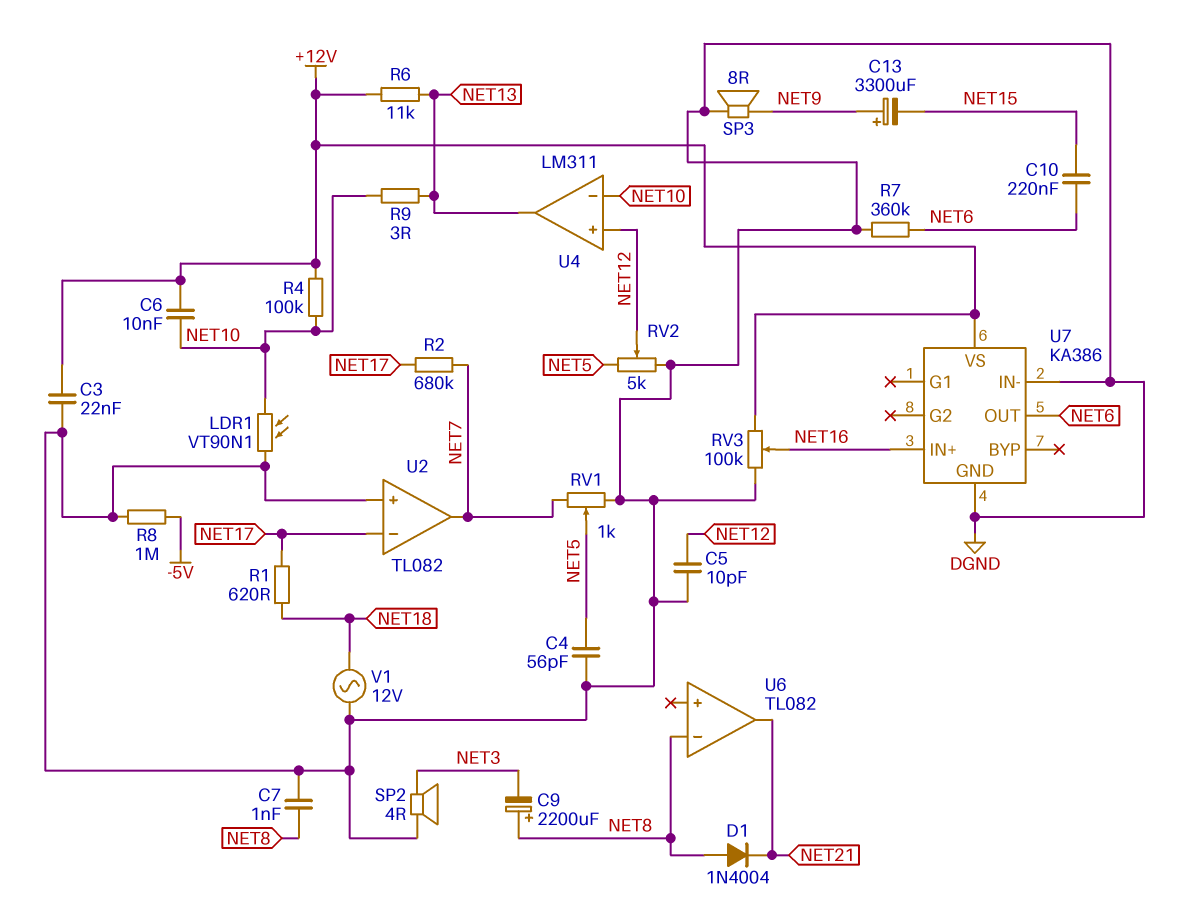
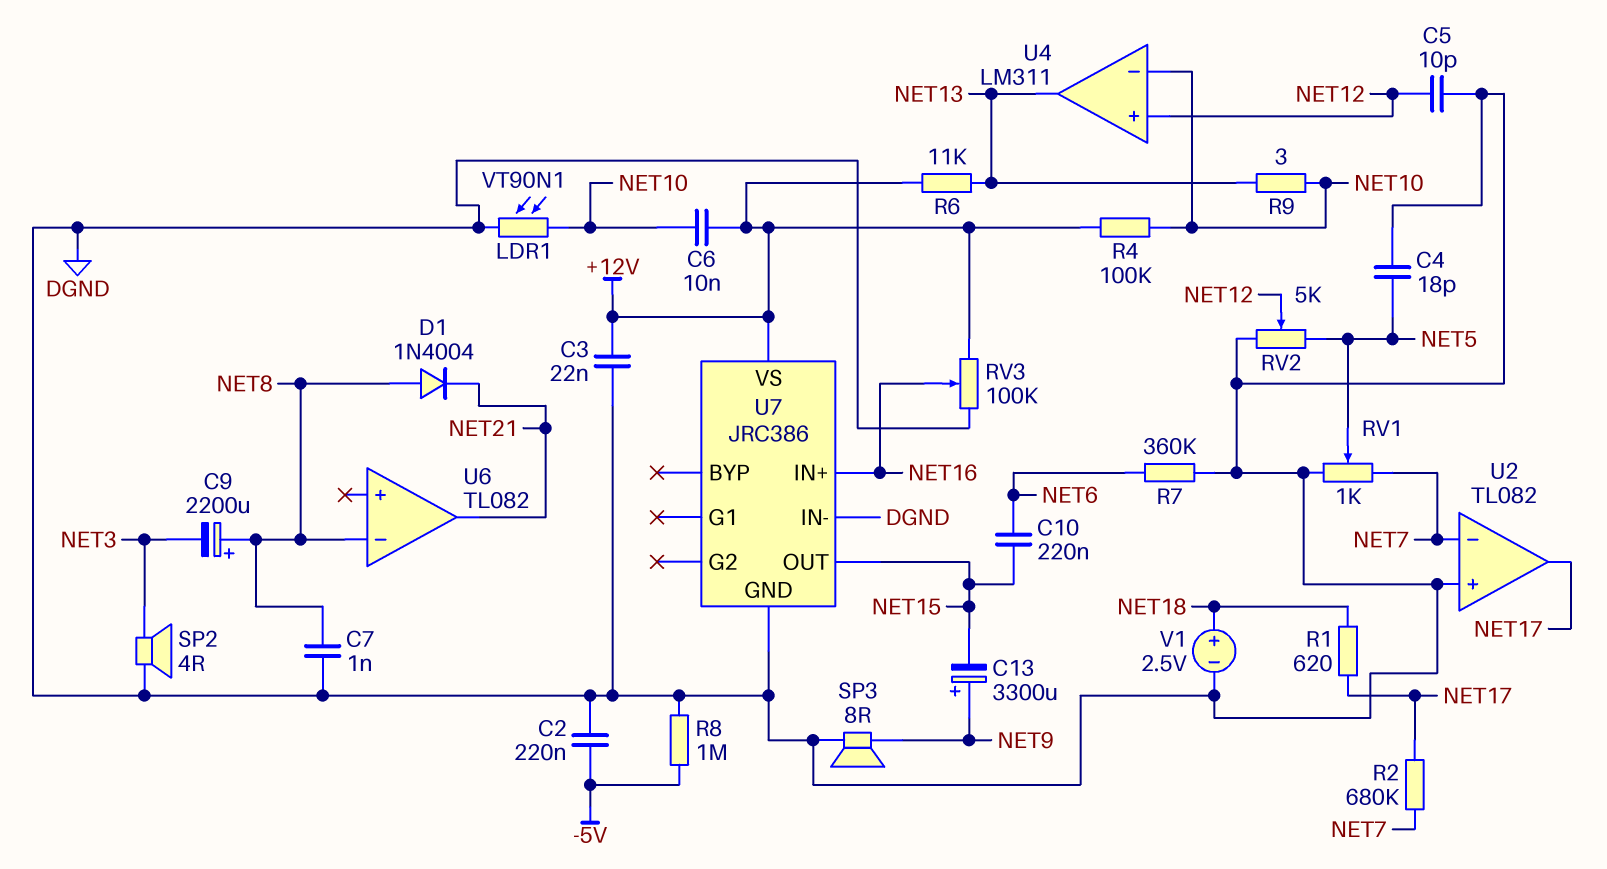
C2: none -> 220nF (-5V, DGND)
C4: 56pF (DGND, NET5) -> 18pF (DGND, NET5)
U2 pin in-: NET17 -> NET7
U2 pin out: NET7 -> NET17
U7: KA386 -> JRC386
U7 pin OUT: NET6 -> NET15
V1: AC 12V (DGND, NET18) -> 2.5V (plus NET18, minus DGND)

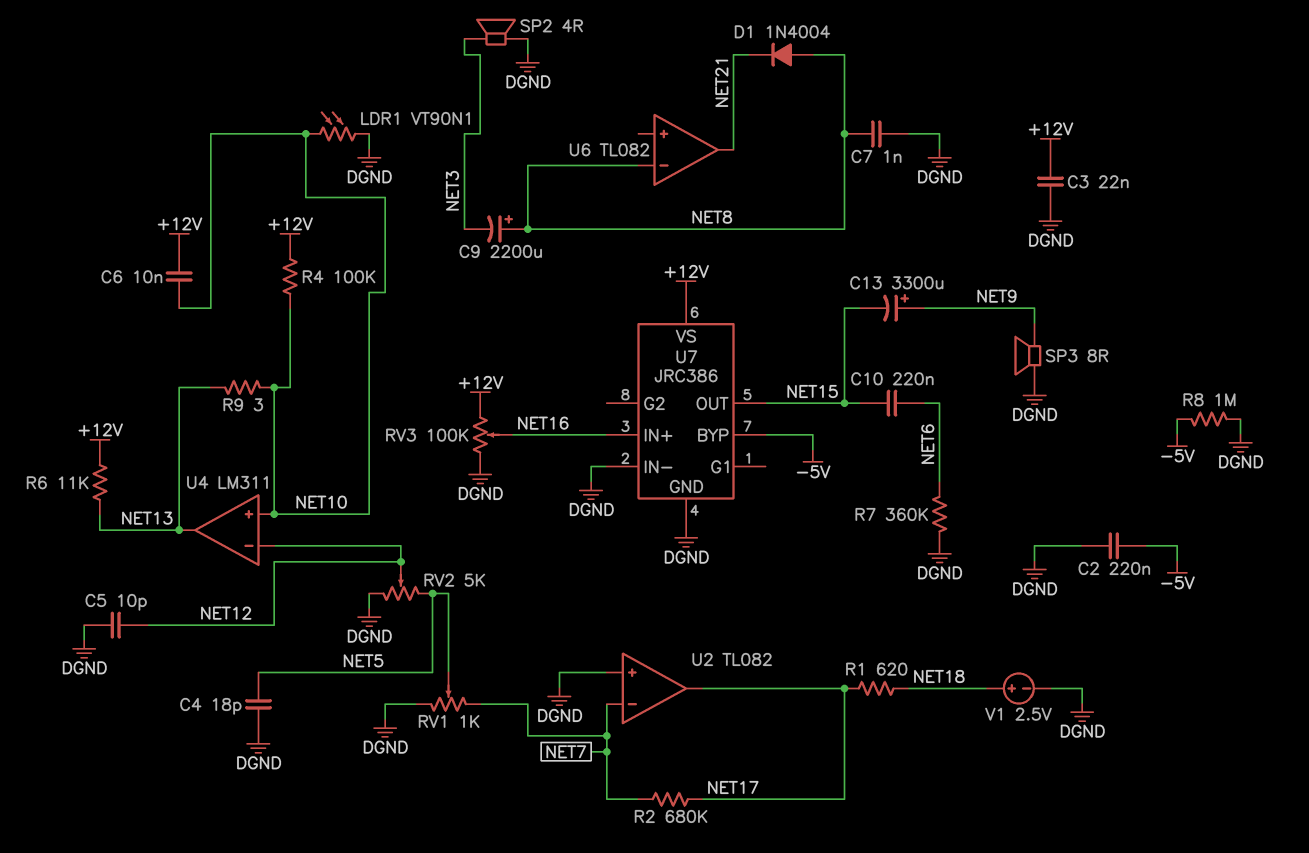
U4 pin in+: NET12 -> NET10
U4 pin in-: NET10 -> NET12
U7 pin BYP: none -> -5V

